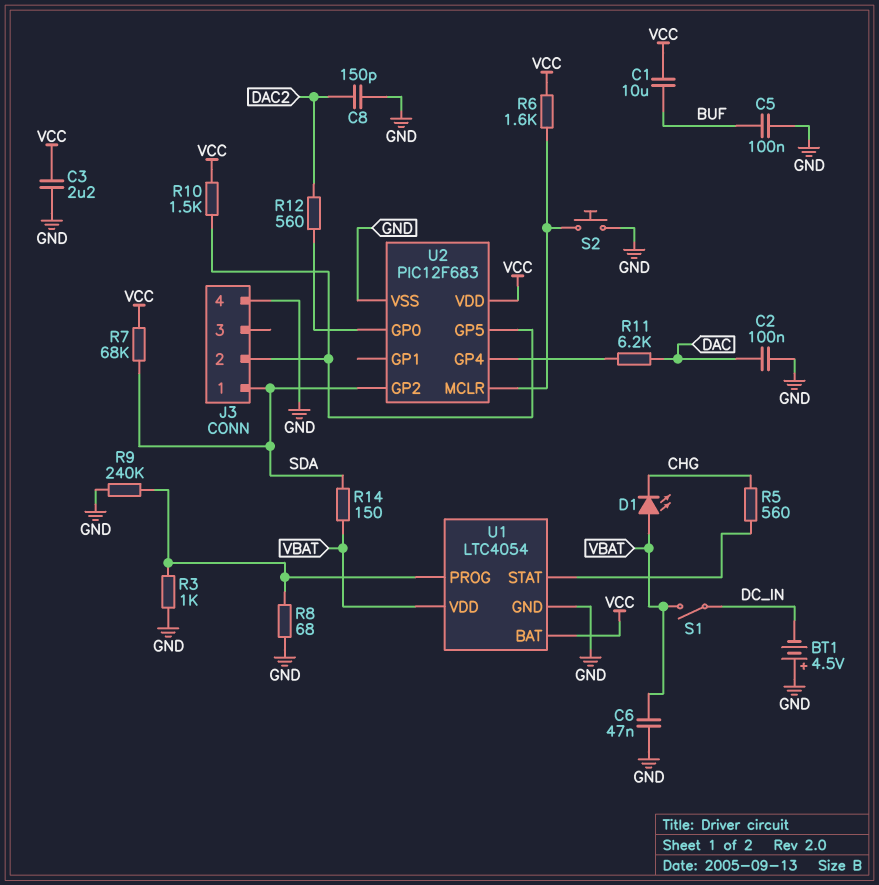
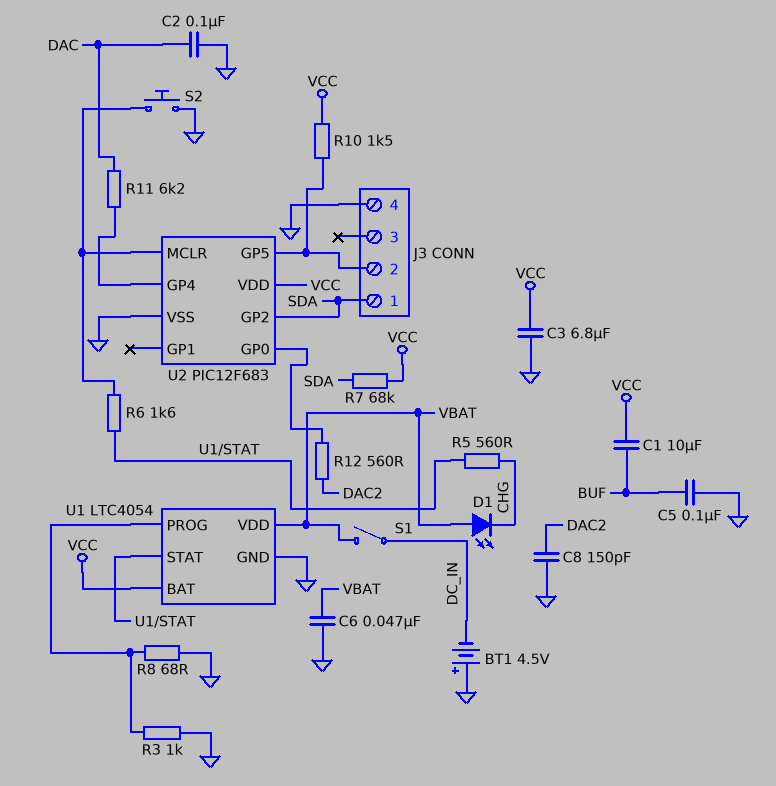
C3: 2.2uF (GND, VCC) -> 6.8uF (GND, VCC)
R6: 1.6k (U2/MCLR, VCC) -> 1.6k (U1/STAT, U2/MCLR)
R9: 240k (GND, U1/PROG) -> none
R14: 150 (SDA, VBAT) -> none

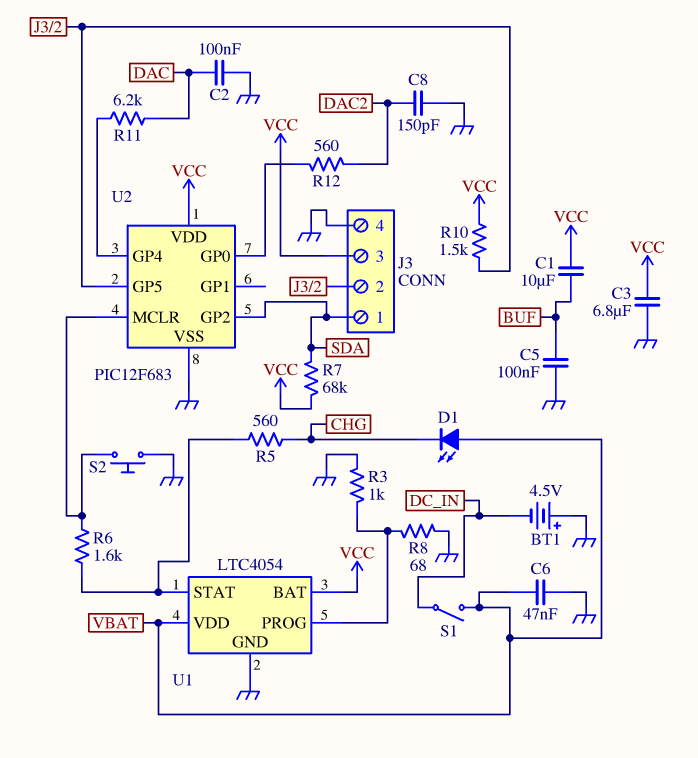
J3 pin 3: none -> VCC

